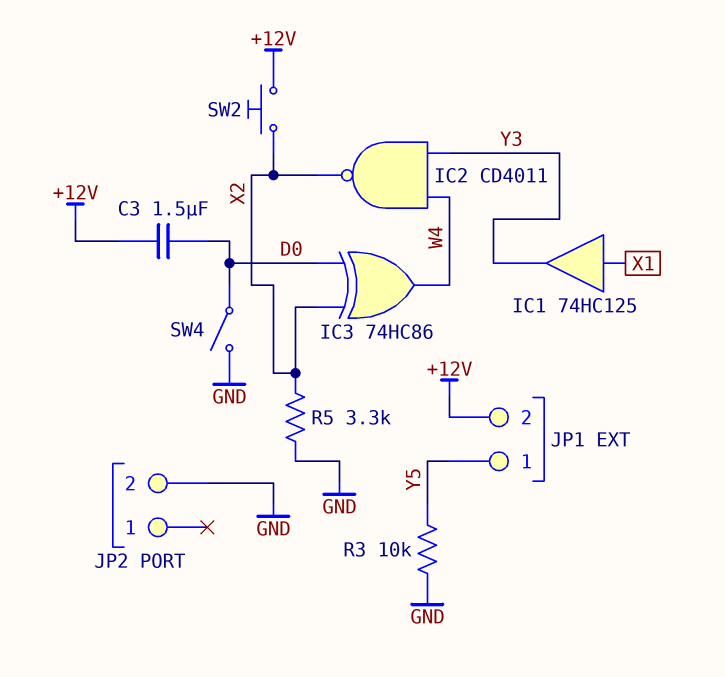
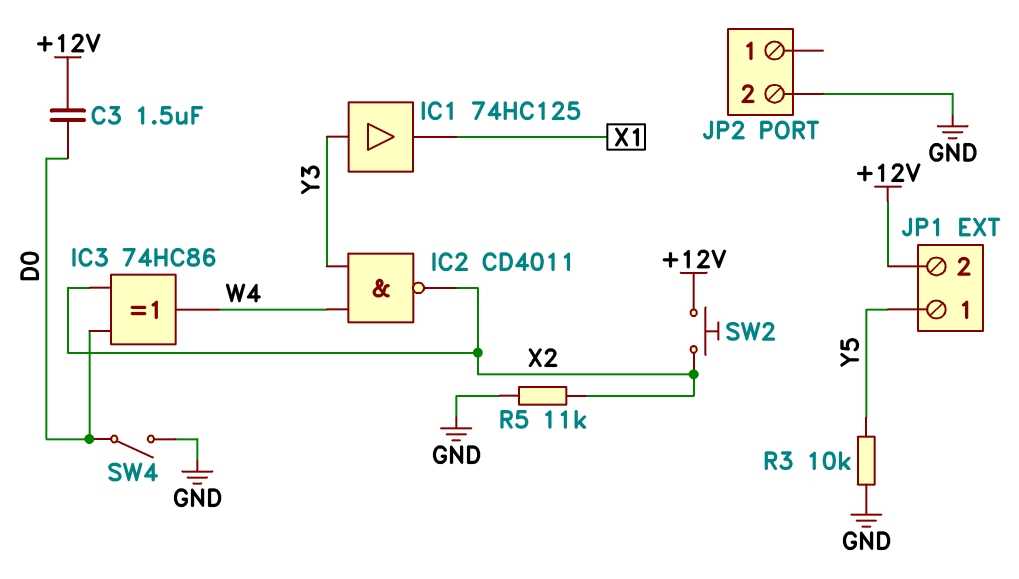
IC1: buffer 74HC125 (in X1, out Y3) -> buffer 74HC125 (in Y3, out X1)
R5: 3.3k (GND, X2) -> 11k (GND, X2)

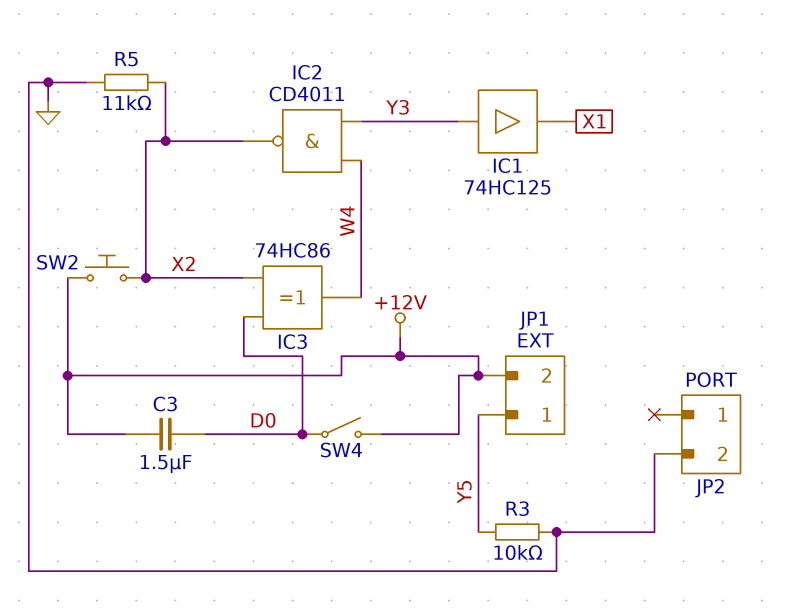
SW4: switch (D0, GND) -> switch (+12V, D0)

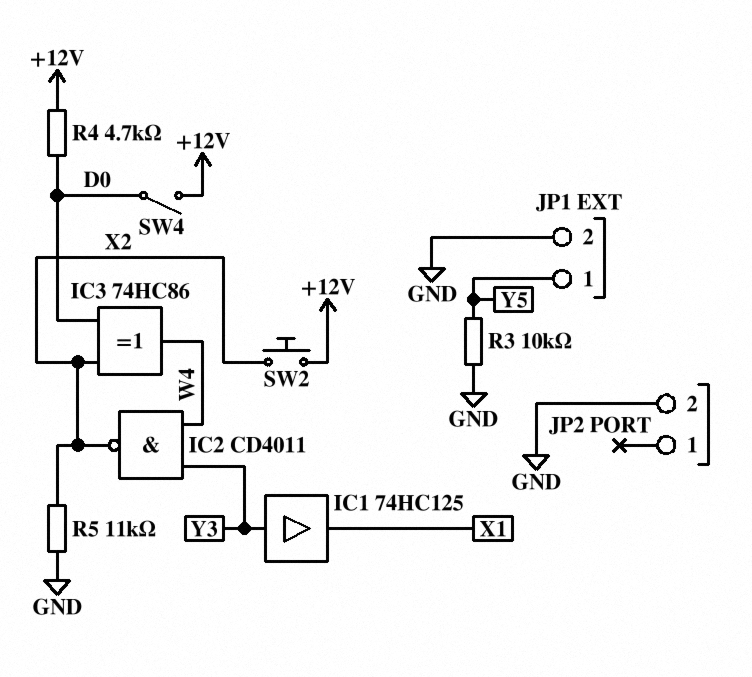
C3: 1.5uF (+12V, D0) -> none
JP1 pin 2: +12V -> GND
R4: none -> 4.7k (+12V, D0)

